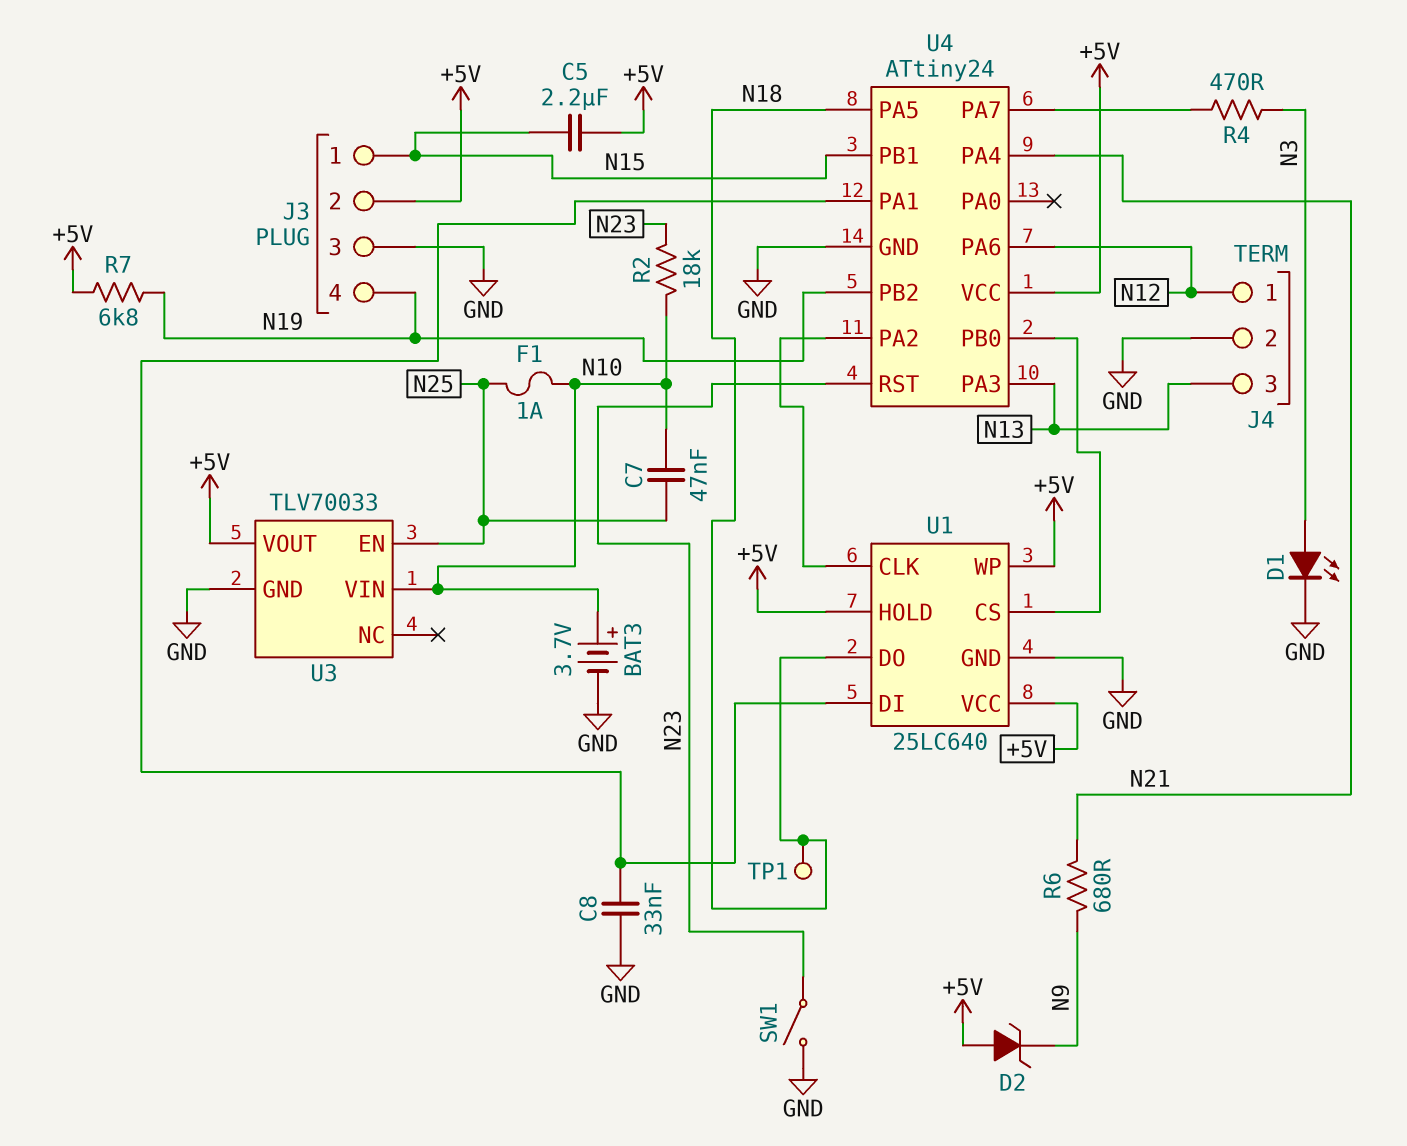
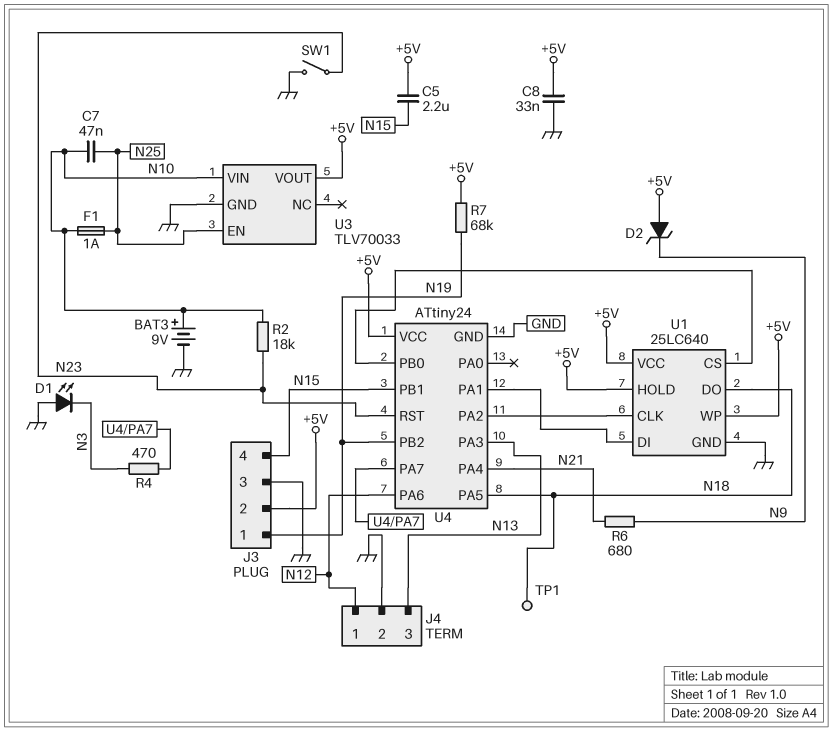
BAT3: 3.7V (plus N10, minus GND) -> 9V (plus N10, minus GND)
C8: 33nF (GND, U1/DI) -> 33nF (+5V, GND)
D1: LED (A N3, K GND) -> LED (A GND, K N3)
J3 pin 1: N15 -> N19
J3 pin 4: N19 -> N15
R7: 6.8k (+5V, N19) -> 68k (+5V, N19)

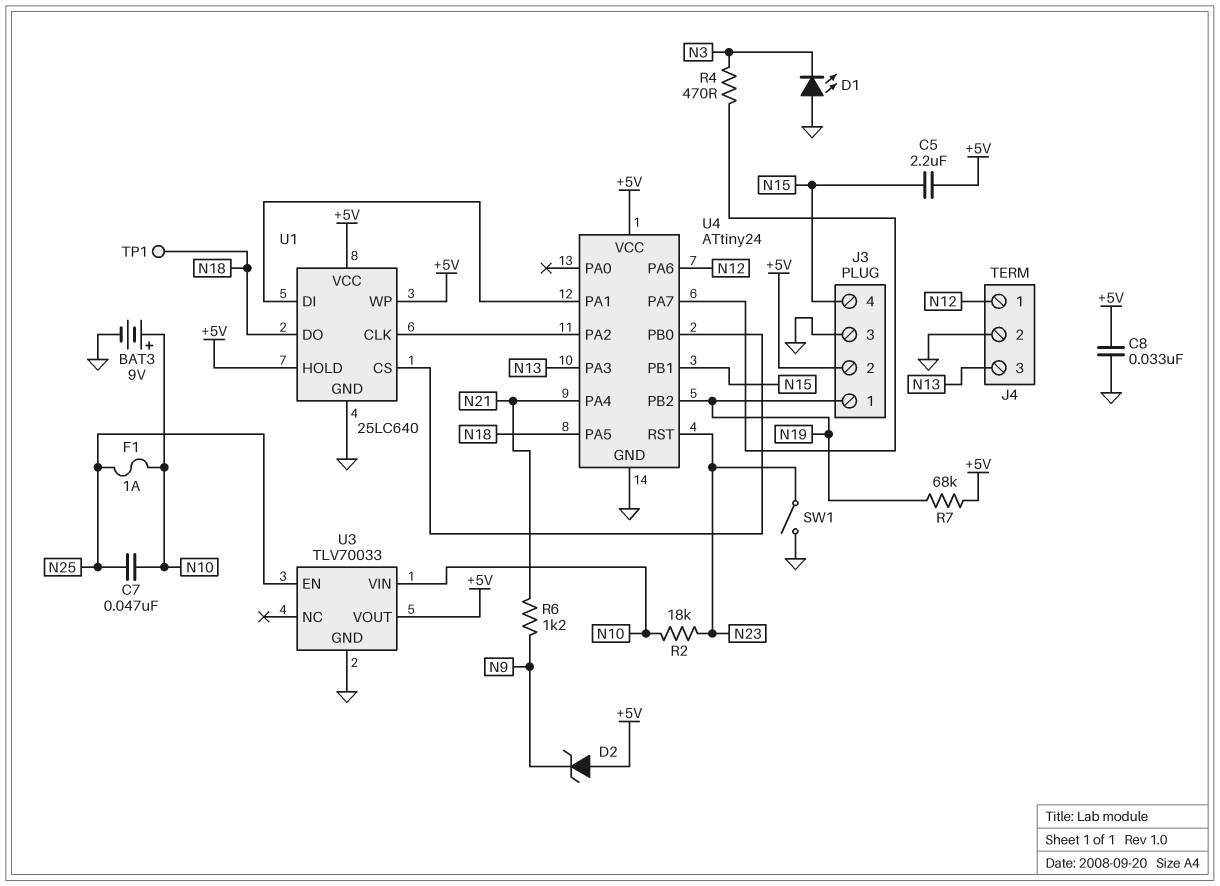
R6: 680 (N9, N21) -> 1.2k (N9, N21)

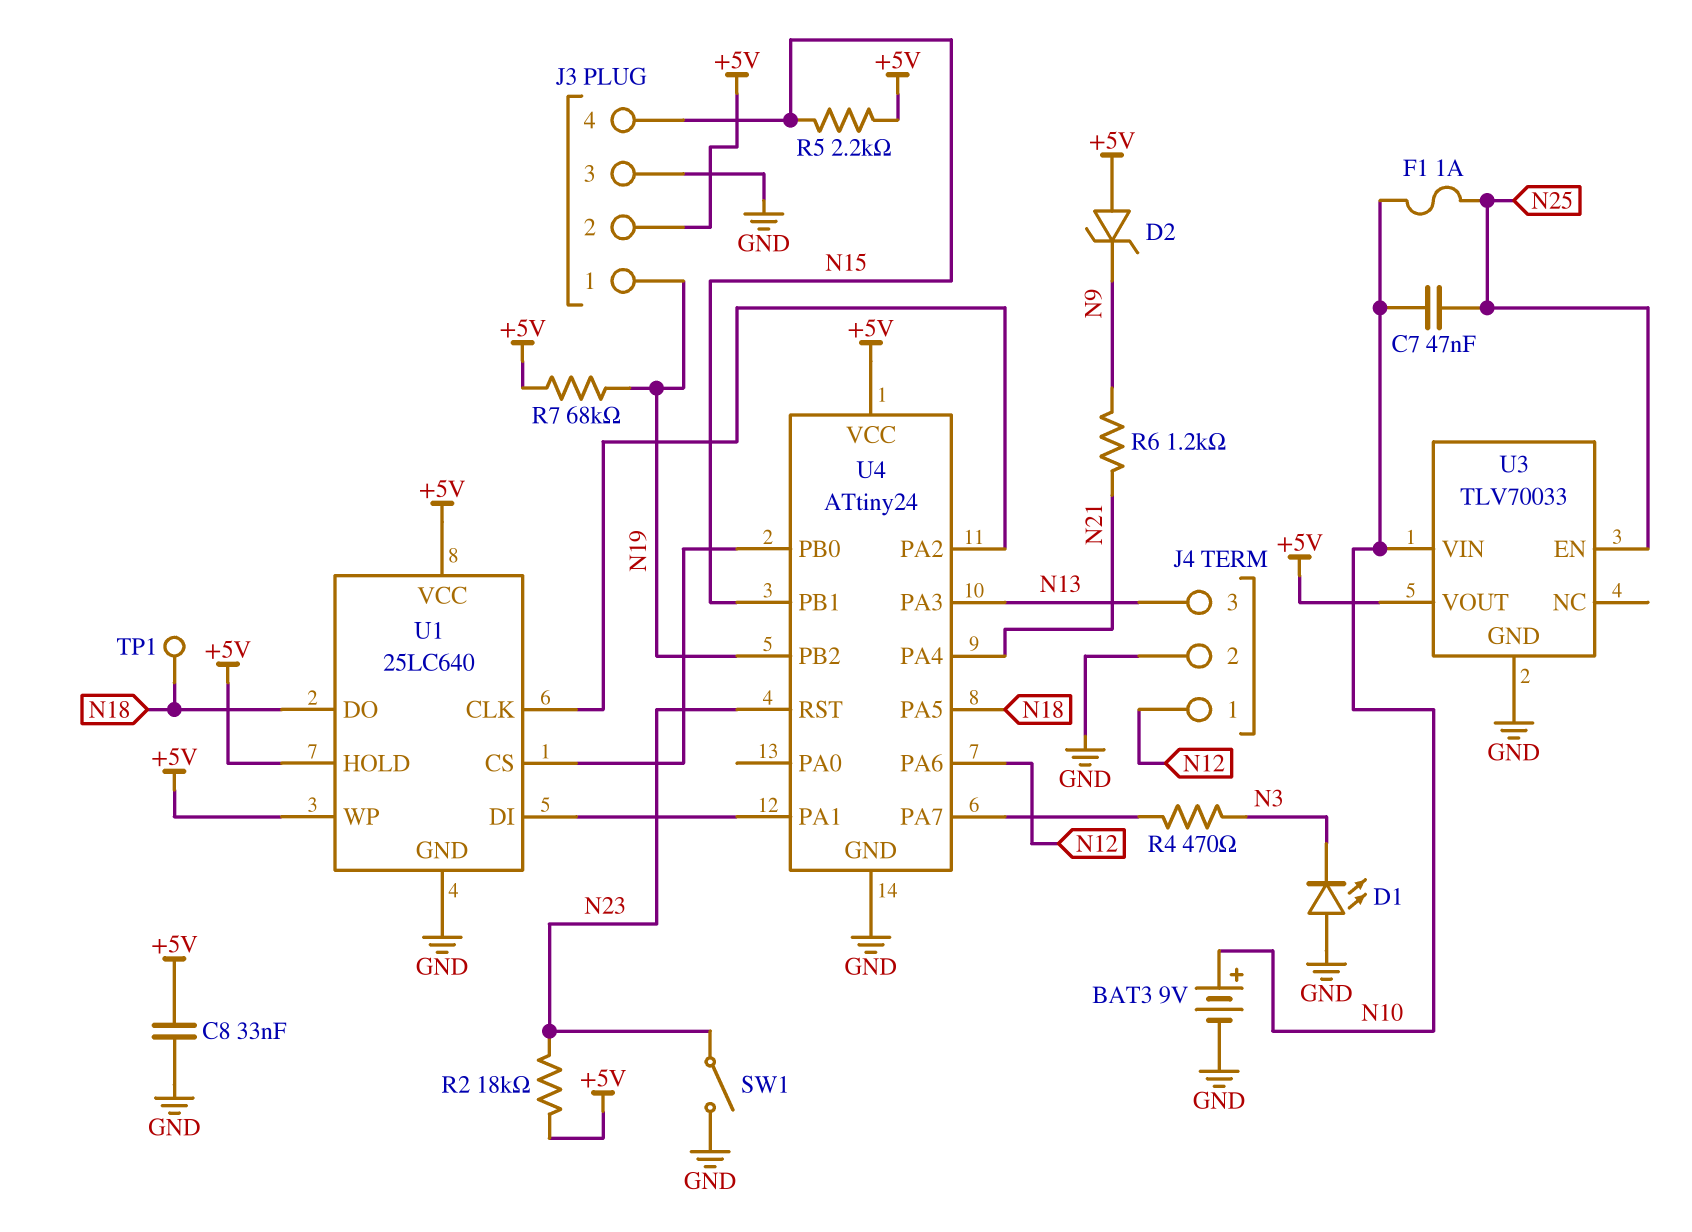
C5: 2.2uF (+5V, N15) -> none
R2: 18k (N10, N23) -> 18k (+5V, N23)
R5: none -> 2.2k (+5V, N15)

